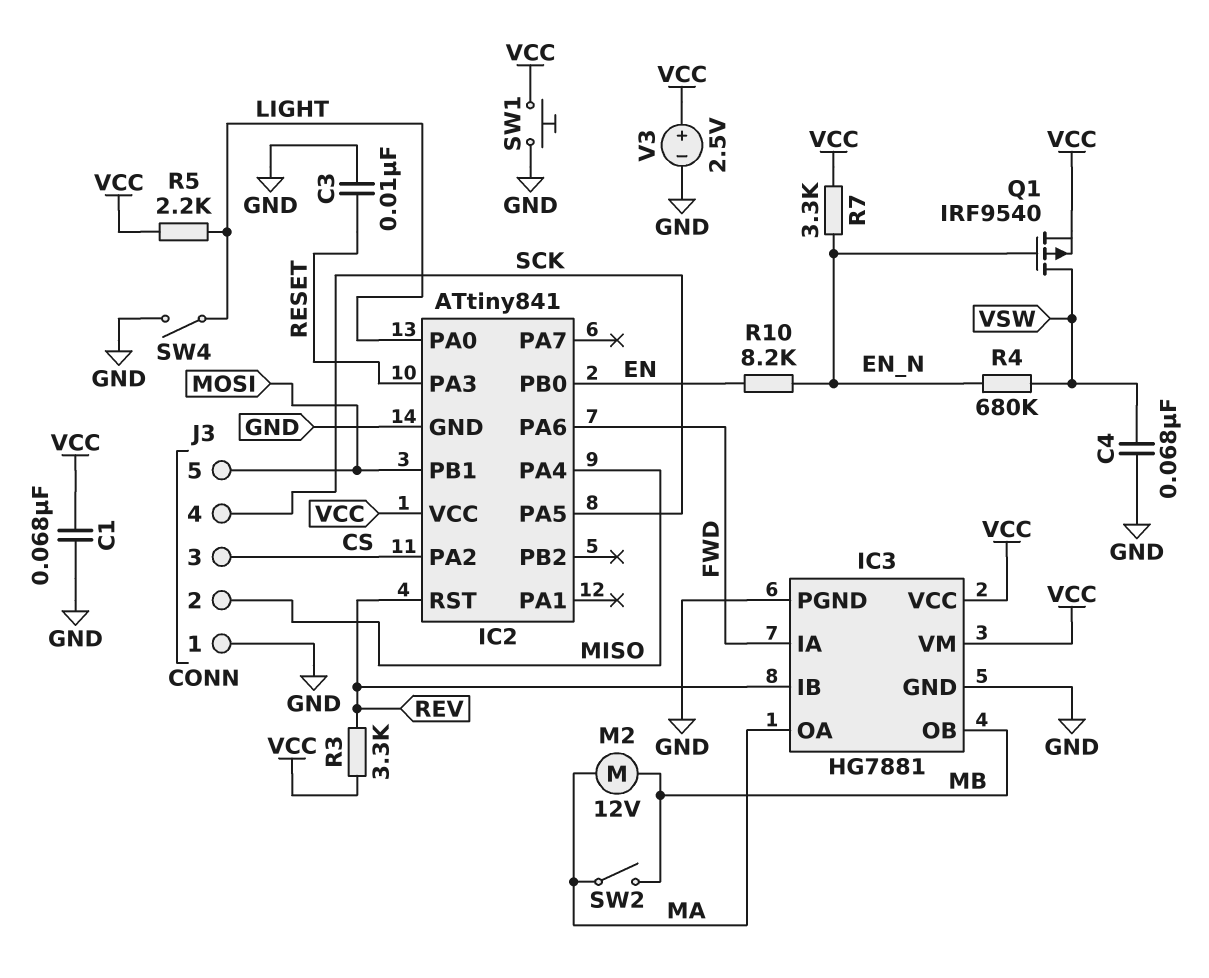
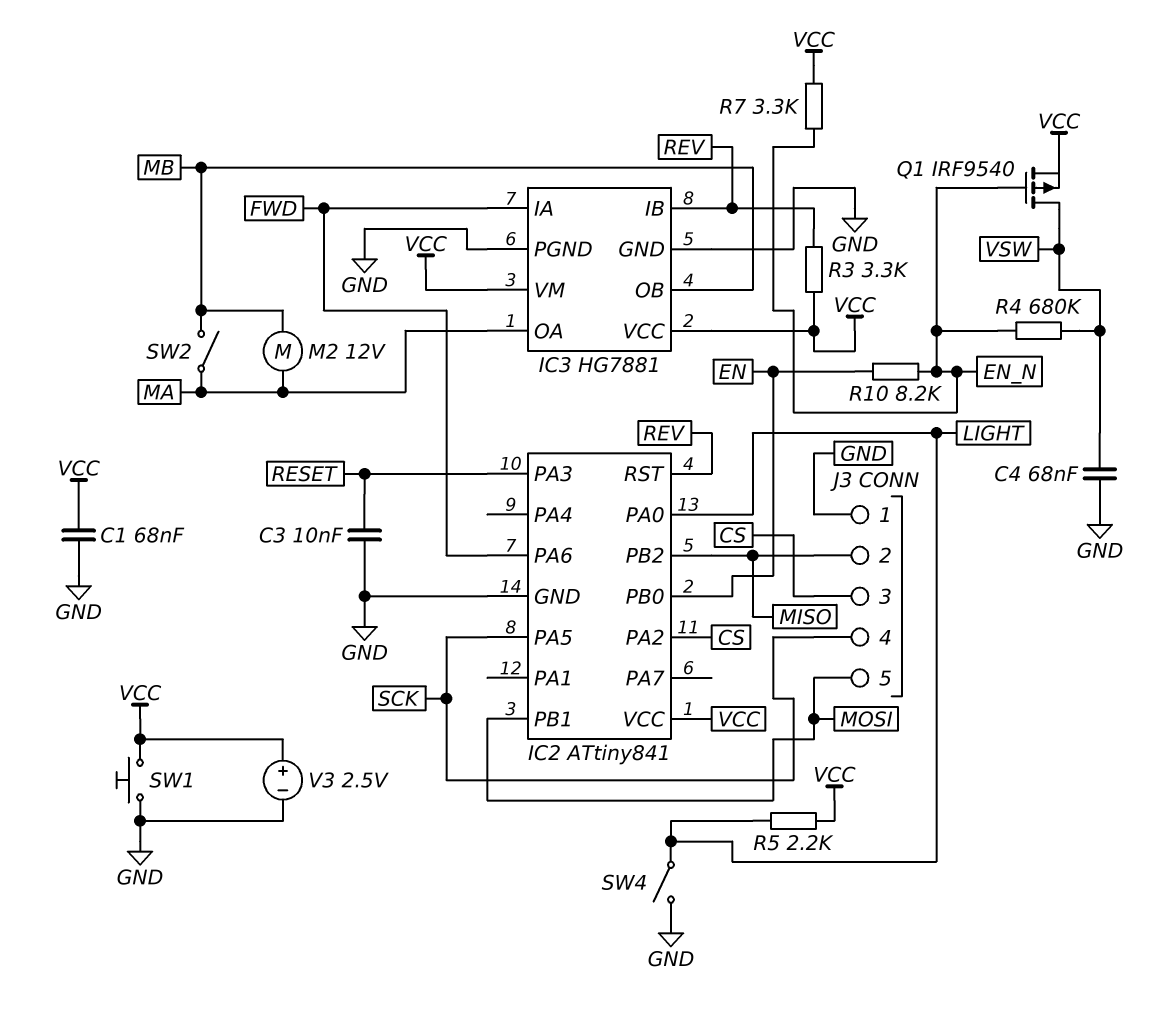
IC2 pin PA4: MISO -> none
IC2 pin PB2: none -> MISO

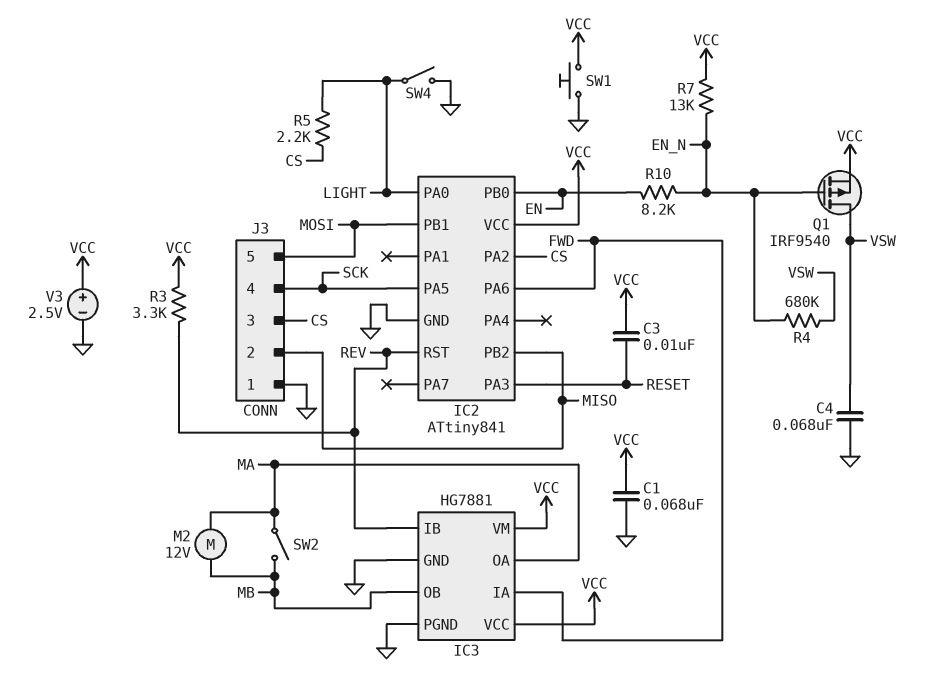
C3: 10nF (GND, RESET) -> 10nF (RESET, VCC)
R5: 2.2k (LIGHT, VCC) -> 2.2k (CS, LIGHT)
R7: 3.3k (EN_N, VCC) -> 13k (EN_N, VCC)

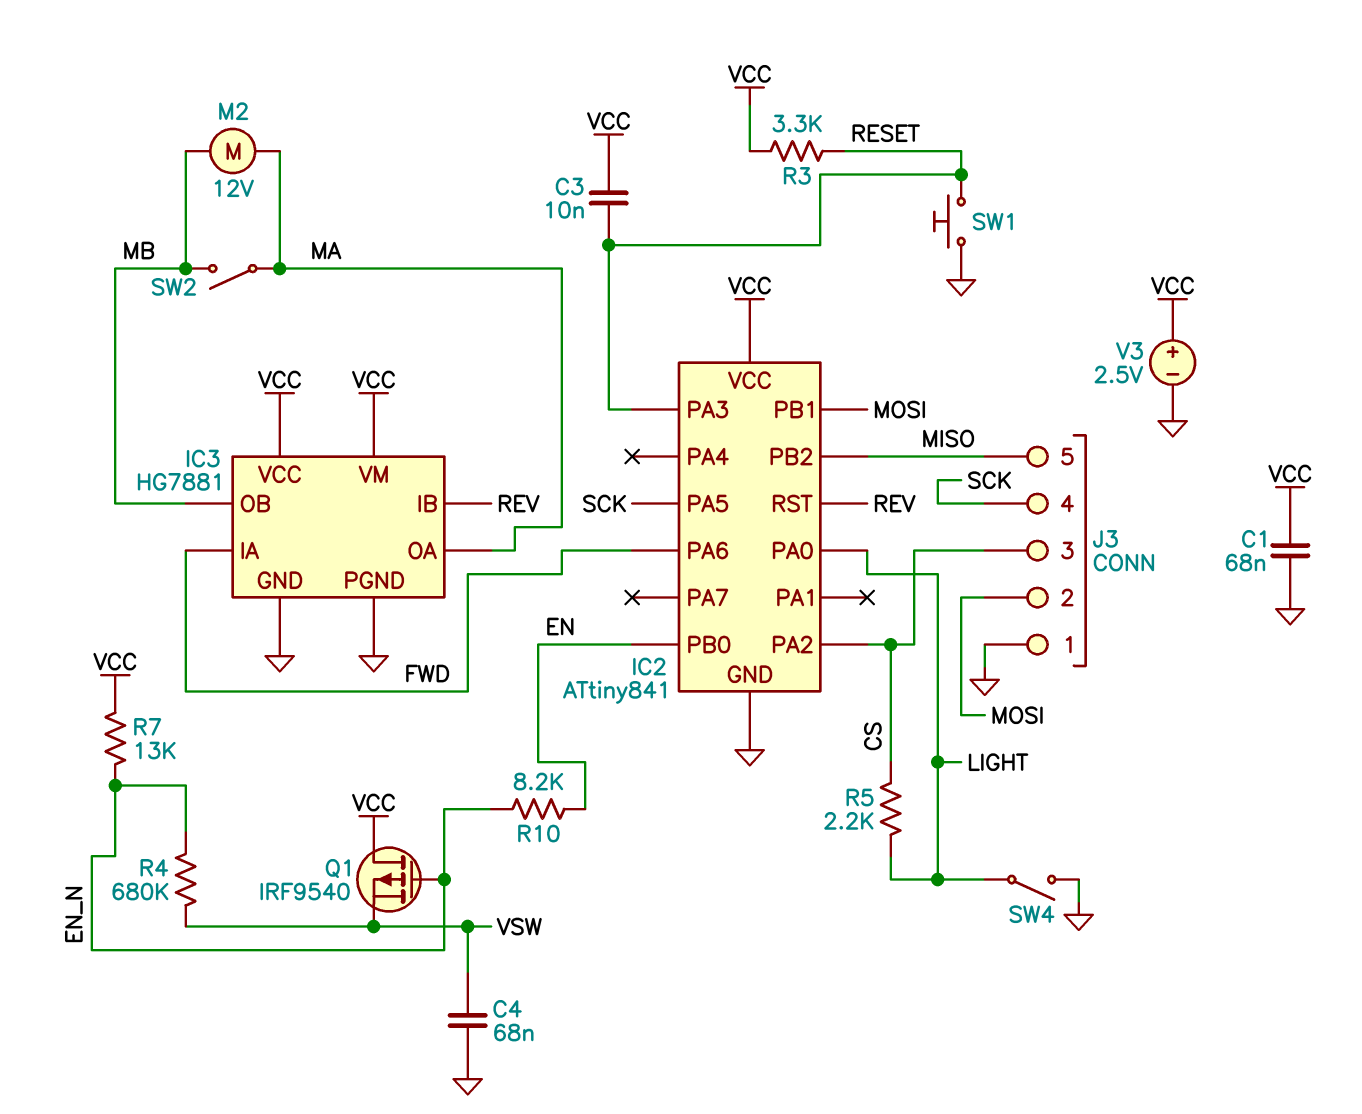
J3 pin 2: MISO -> MOSI
J3 pin 5: MOSI -> MISO
Q1: PMOS IRF9540 (G EN_N, D VSW, S VCC) -> PMOS IRF9540 (G EN_N, D VCC, S VSW)
R3: 3.3k (REV, VCC) -> 3.3k (RESET, VCC)
SW1: button (GND, VCC) -> button (GND, RESET)

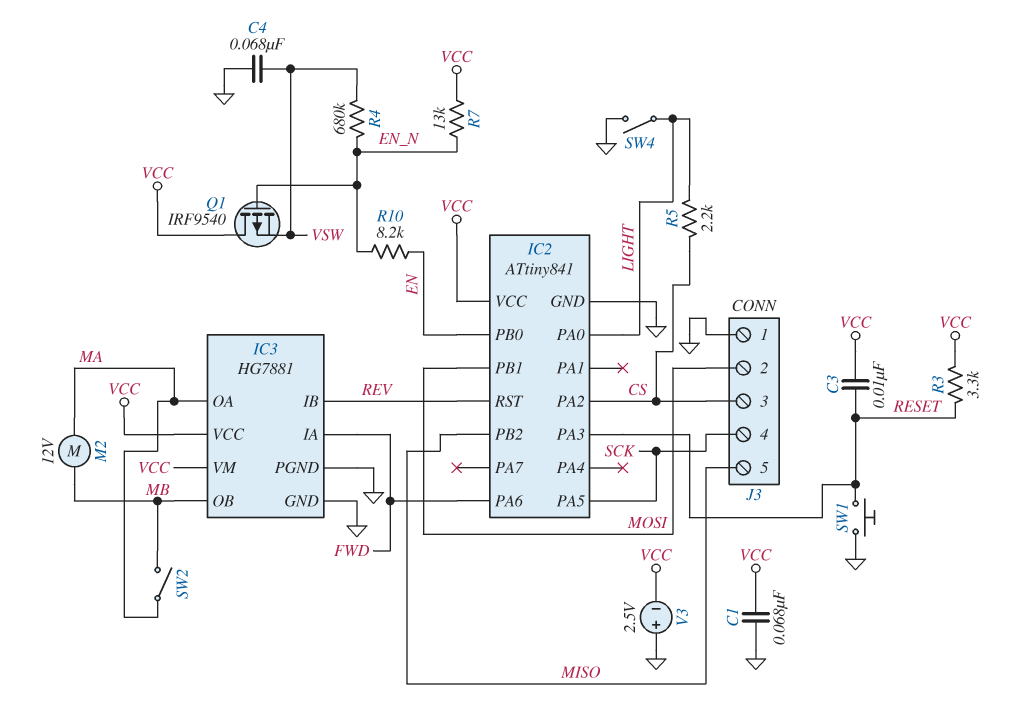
V3: 2.5V (plus VCC, minus GND) -> 2.5V (plus GND, minus VCC)

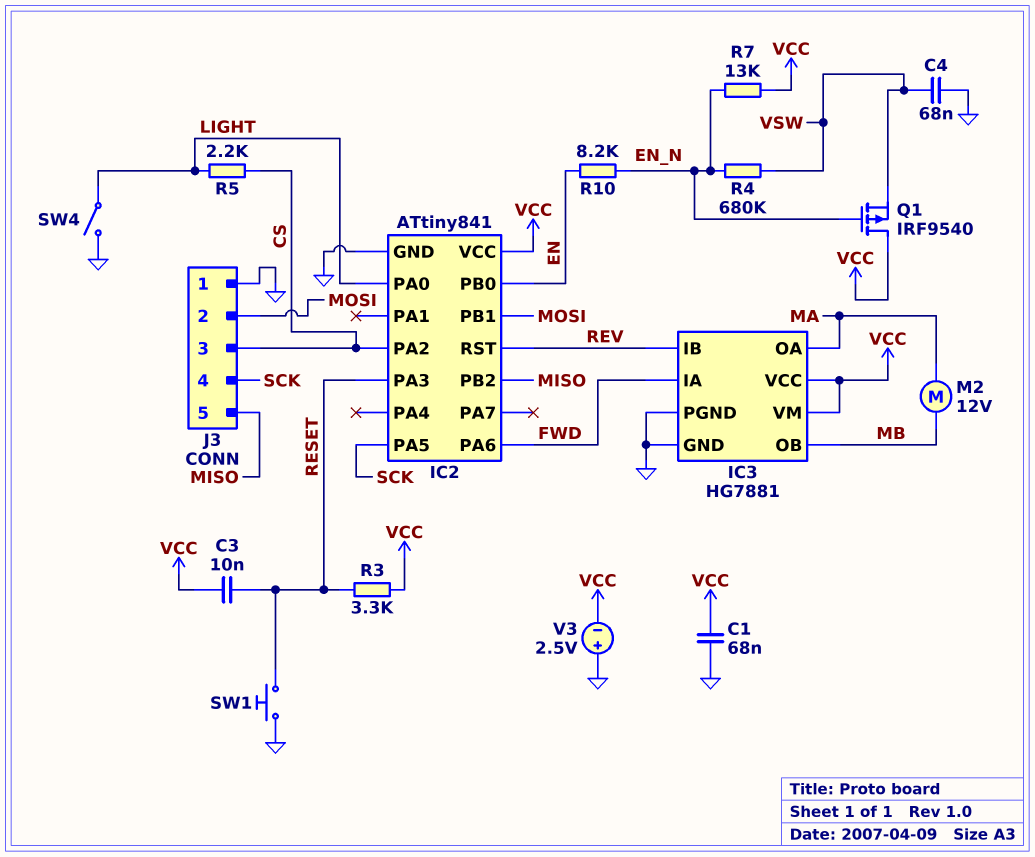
SW2: switch (MA, MB) -> none

